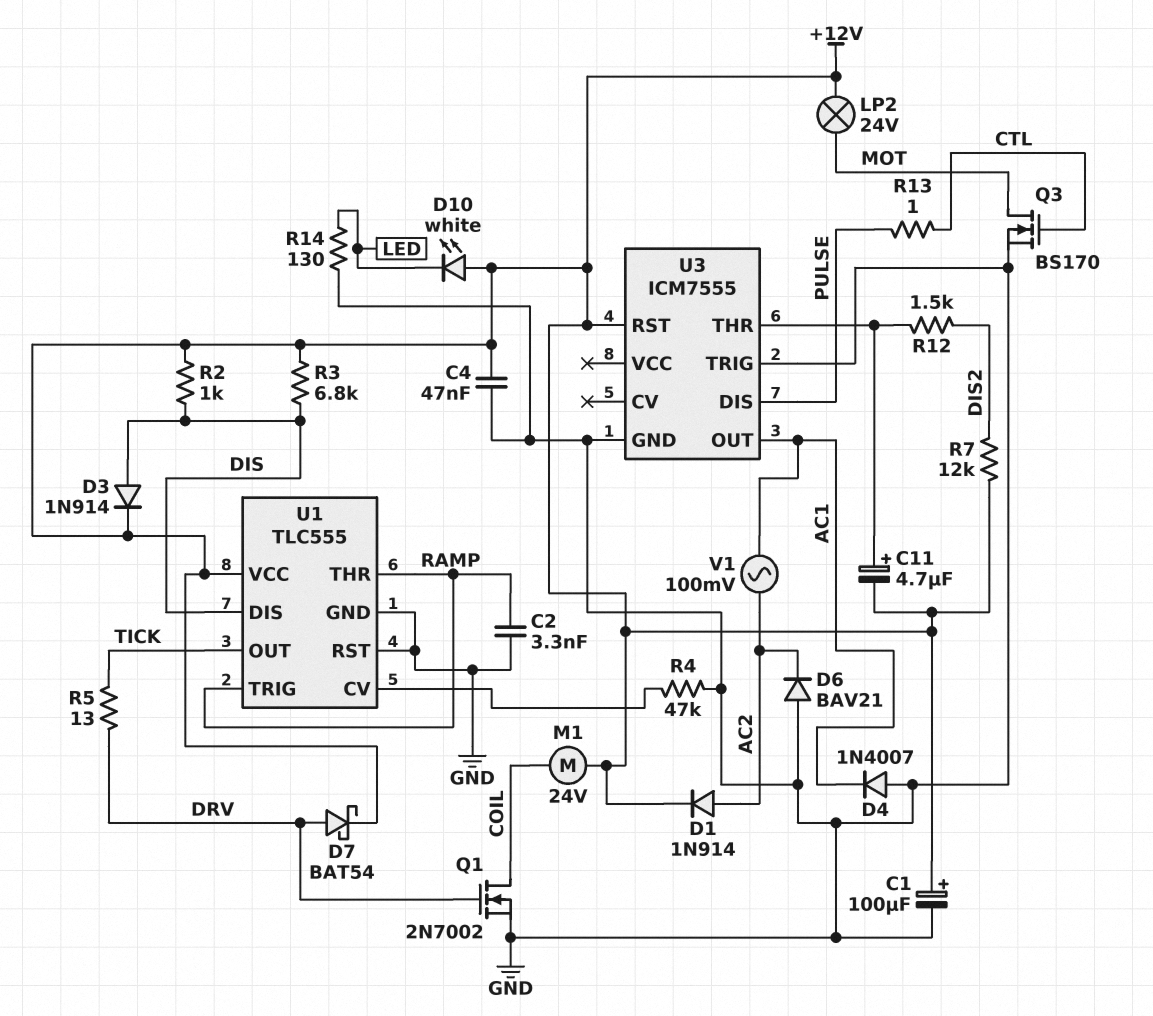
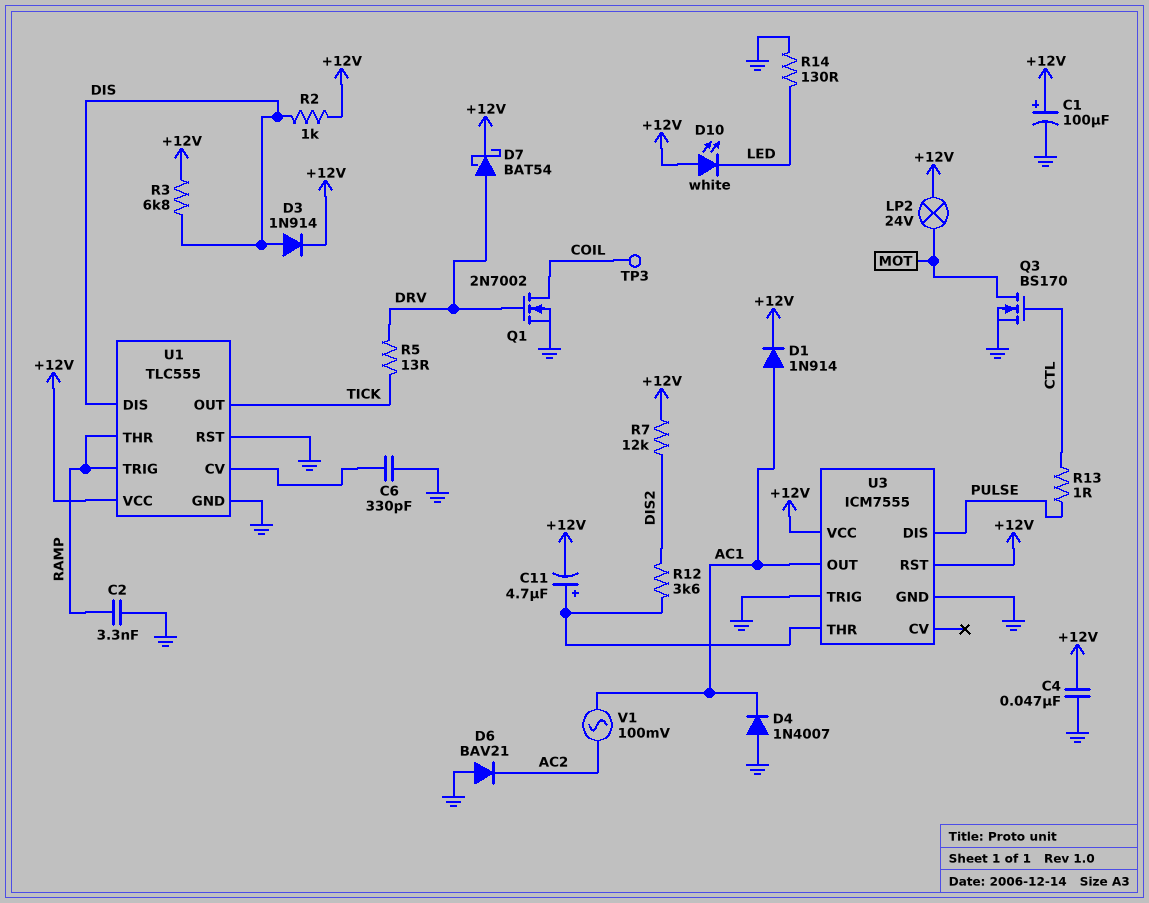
C6: none -> 330pF (GND, U1/CV)
D1: diode 1N914 (A AC2, K +12V) -> diode 1N914 (A AC1, K +12V)
M1: motor 24V (+12V, COIL) -> none
R4: 47k (GND, U1/CV) -> none
R12: 1.5k (DIS2, U3/THR) -> 3.6k (DIS2, U3/THR)
TP3: none -> test point (COIL)
U3 pin VCC: none -> +12V

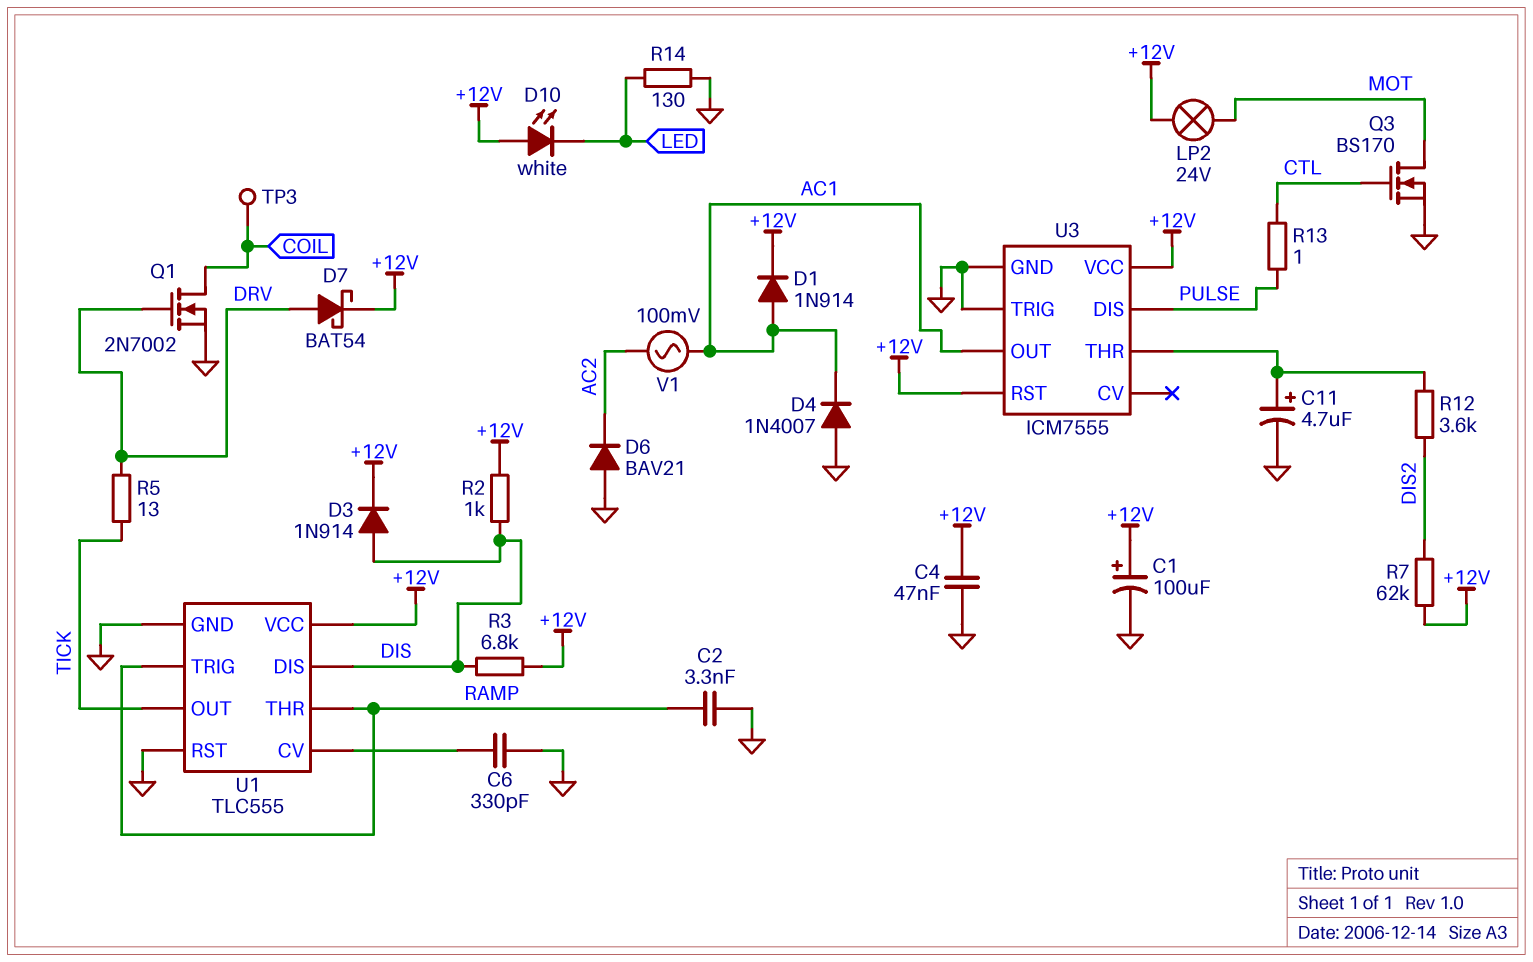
C11: 4.7uF (plus U3/THR, minus +12V) -> 4.7uF (plus U3/THR, minus GND)
R7: 12k (+12V, DIS2) -> 62k (+12V, DIS2)

